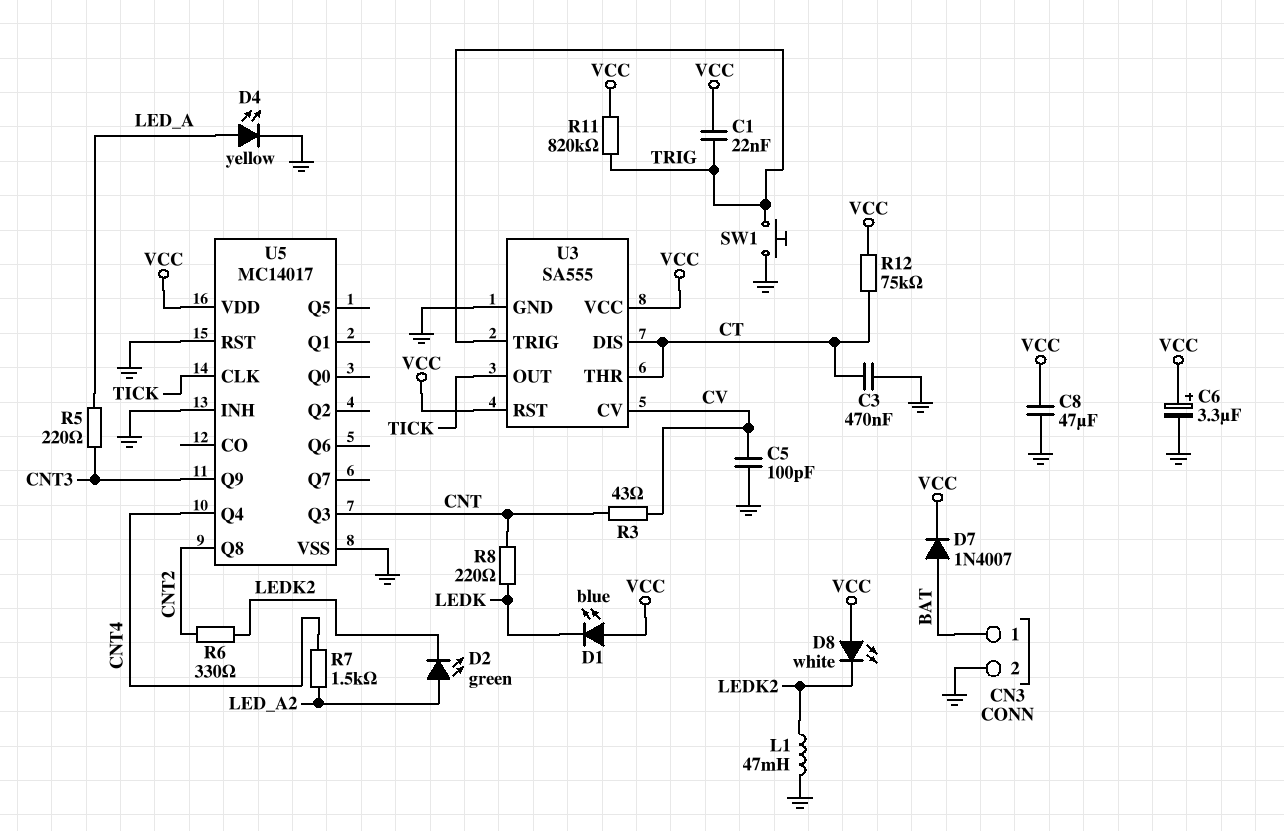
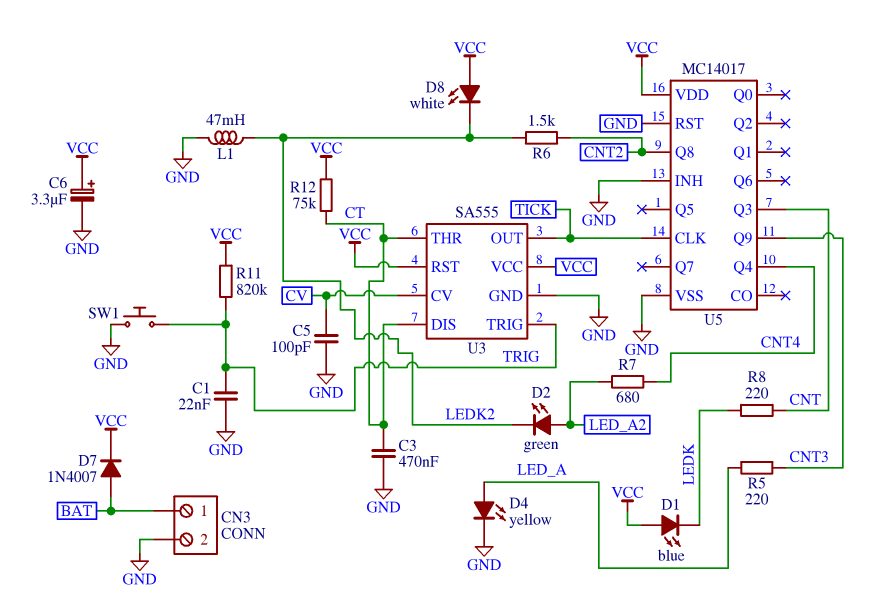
C1: 22nF (TRIG, VCC) -> 22nF (GND, TRIG)
C8: 47uF (GND, VCC) -> none
R3: 43 (CNT, CV) -> none
R6: 330 (CNT2, LEDK2) -> 1.5k (CNT2, LEDK2)
R7: 1.5k (CNT4, LED_A2) -> 680 (CNT4, LED_A2)

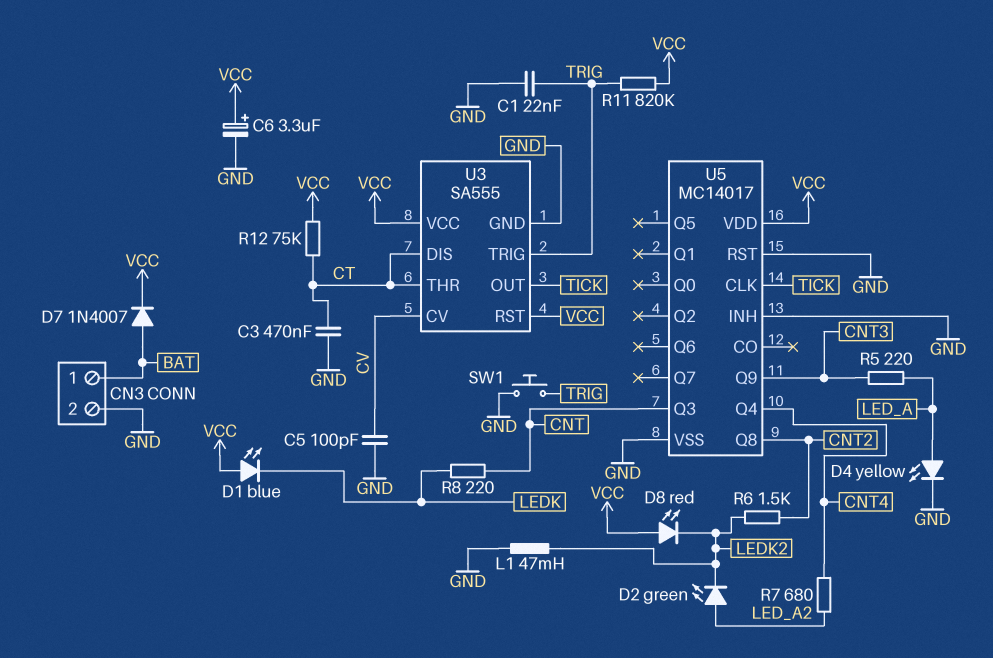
D8: LED white (A VCC, K LEDK2) -> LED red (A VCC, K LEDK2)

